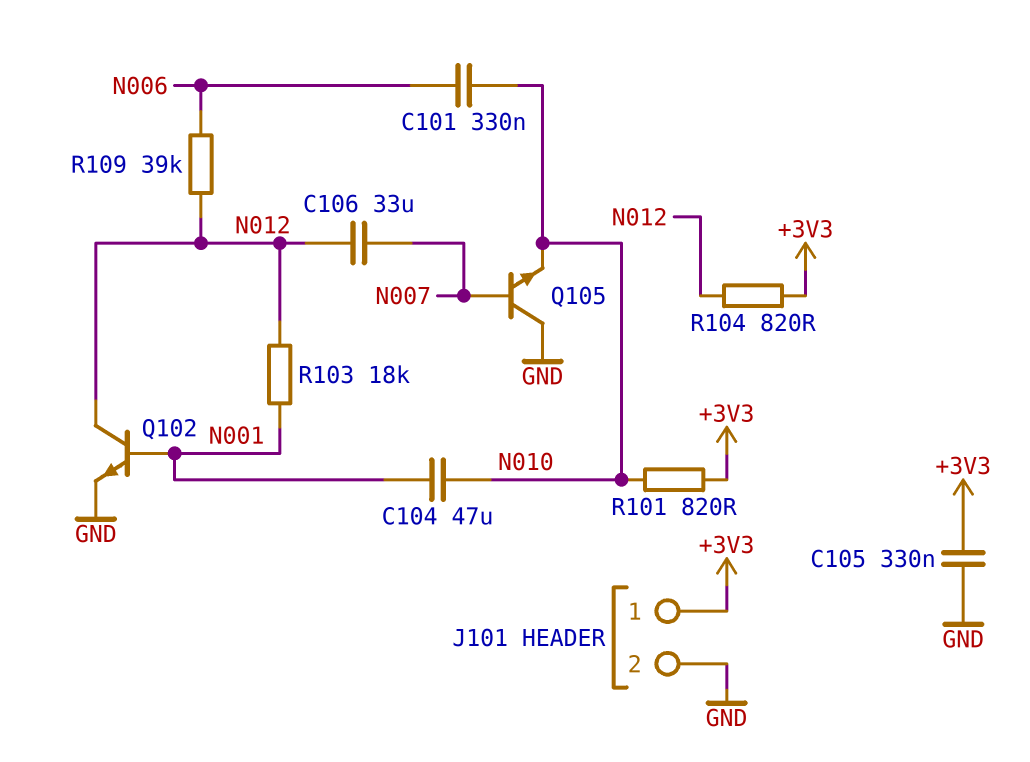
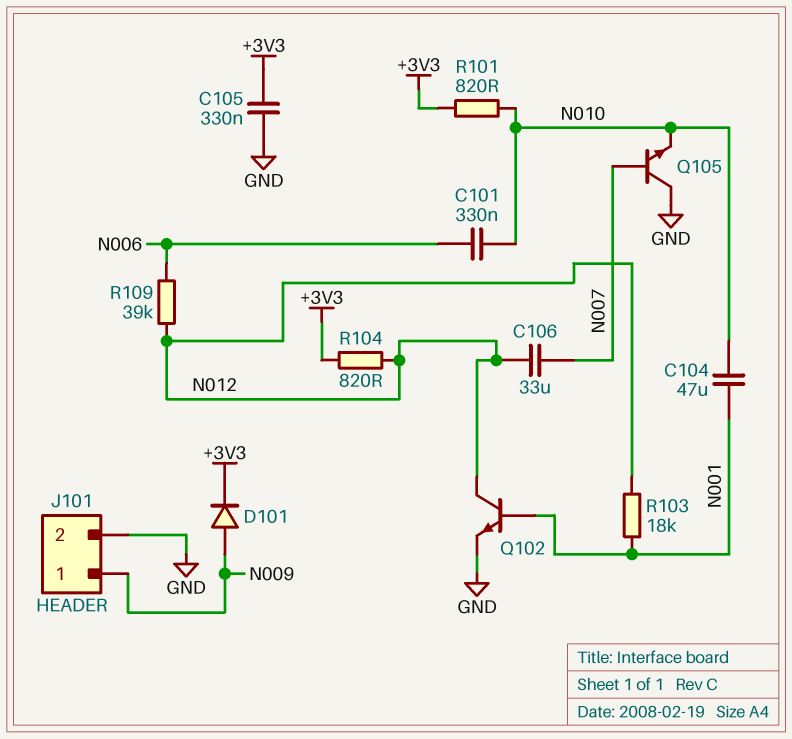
D101: none -> diode (A N009, K +3V3)
J101 pin 1: +3V3 -> N009

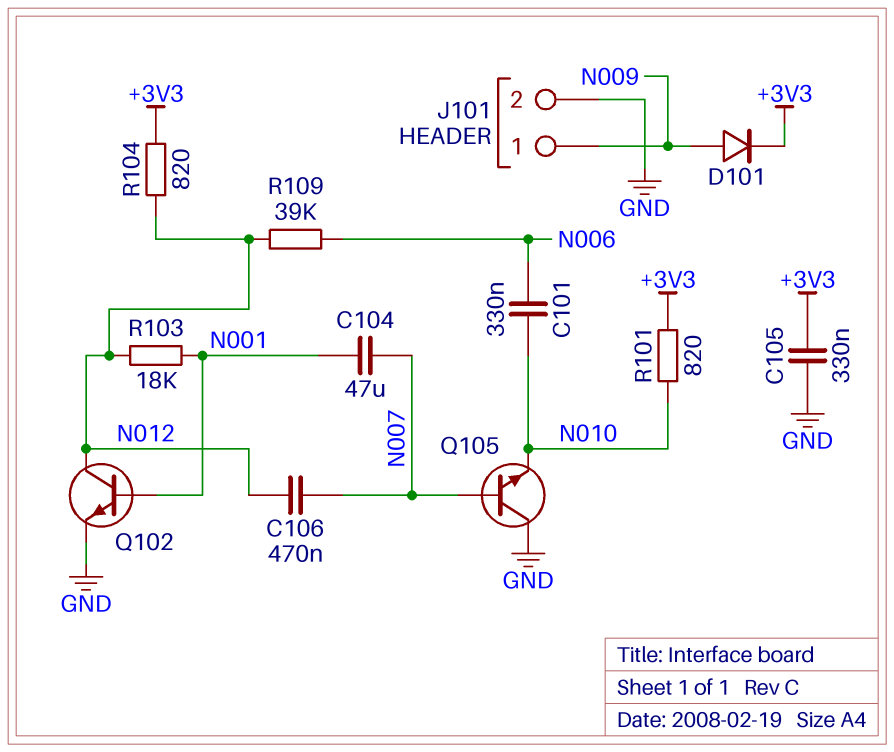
C104: 47uF (N001, N010) -> 47uF (N001, N007)
C106: 33uF (N007, N012) -> 470nF (N007, N012)

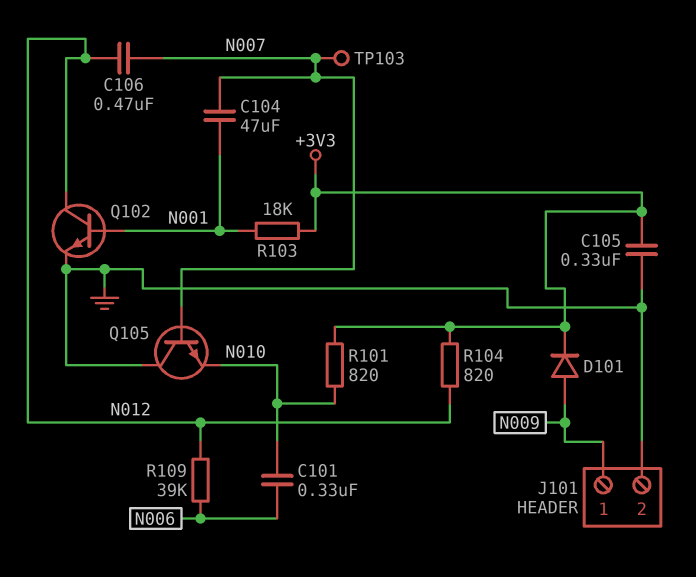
R103: 18k (N001, N012) -> 18k (+3V3, N001)
TP103: none -> test point (N007)

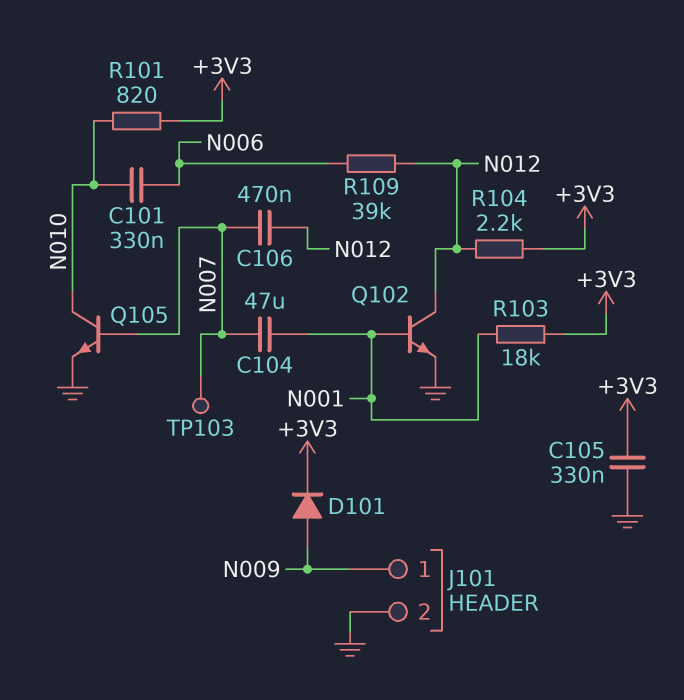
Q105: NPN (B N007, C GND, E N010) -> NPN (B N007, C N010, E GND)
R104: 820 (+3V3, N012) -> 2.2k (+3V3, N012)

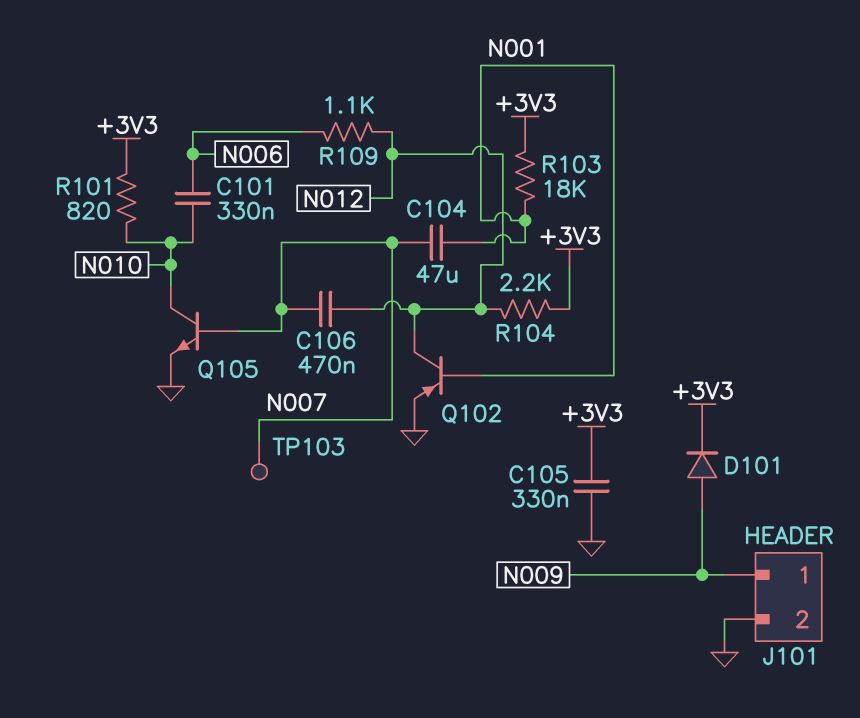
Q102: NPN (B N001, C N012, E GND) -> PNP (B N001, C N012, E GND)
R109: 39k (N006, N012) -> 1.1k (N006, N012)

